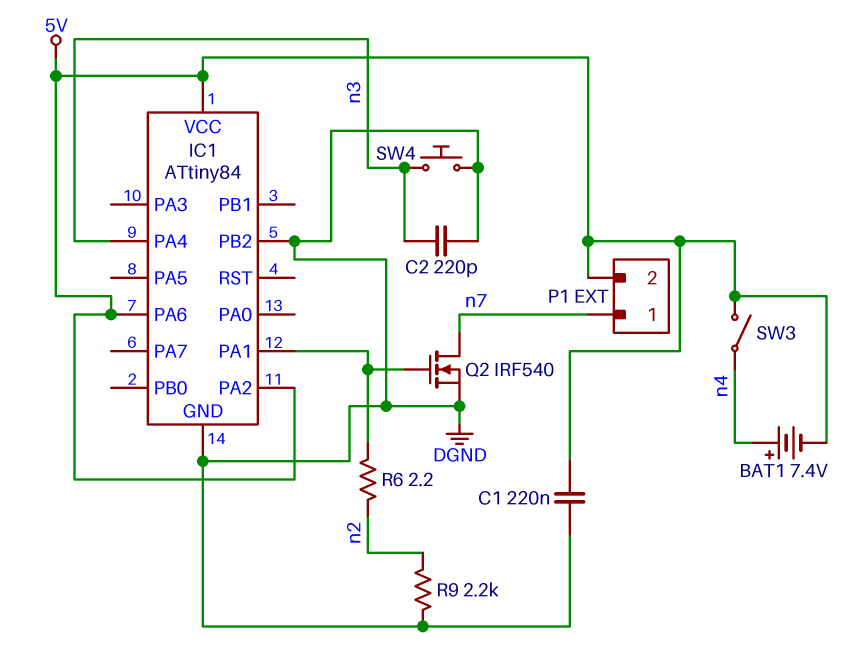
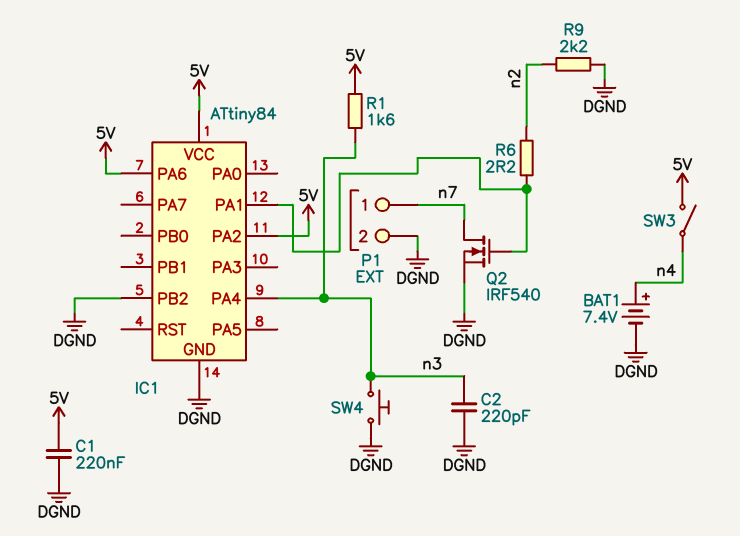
BAT1: 7.4V (plus n4, minus 5V) -> 7.4V (plus n4, minus DGND)
P1 pin 2: 5V -> DGND
R1: none -> 1.6k (5V, n3)

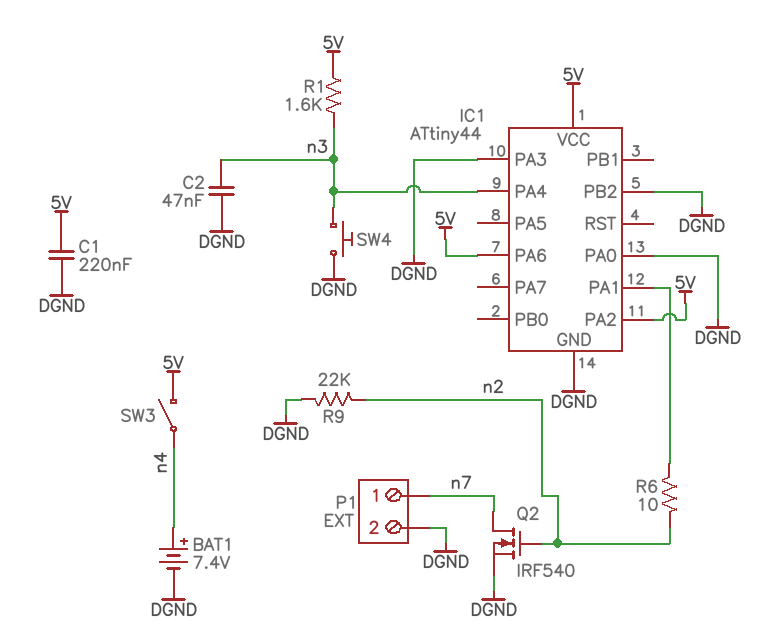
C2: 220pF (DGND, n3) -> 47nF (DGND, n3)
IC1: ATtiny84 -> ATtiny44
IC1 pin PA0: none -> DGND
IC1 pin PA3: none -> DGND
Q2: NMOS IRF540 (G IC1/PA1, D n7, S DGND) -> NMOS IRF540 (G n2, D n7, S DGND)
R6: 2.2 (IC1/PA1, n2) -> 10 (IC1/PA1, n2)
R9: 2.2k (DGND, n2) -> 22k (DGND, n2)

